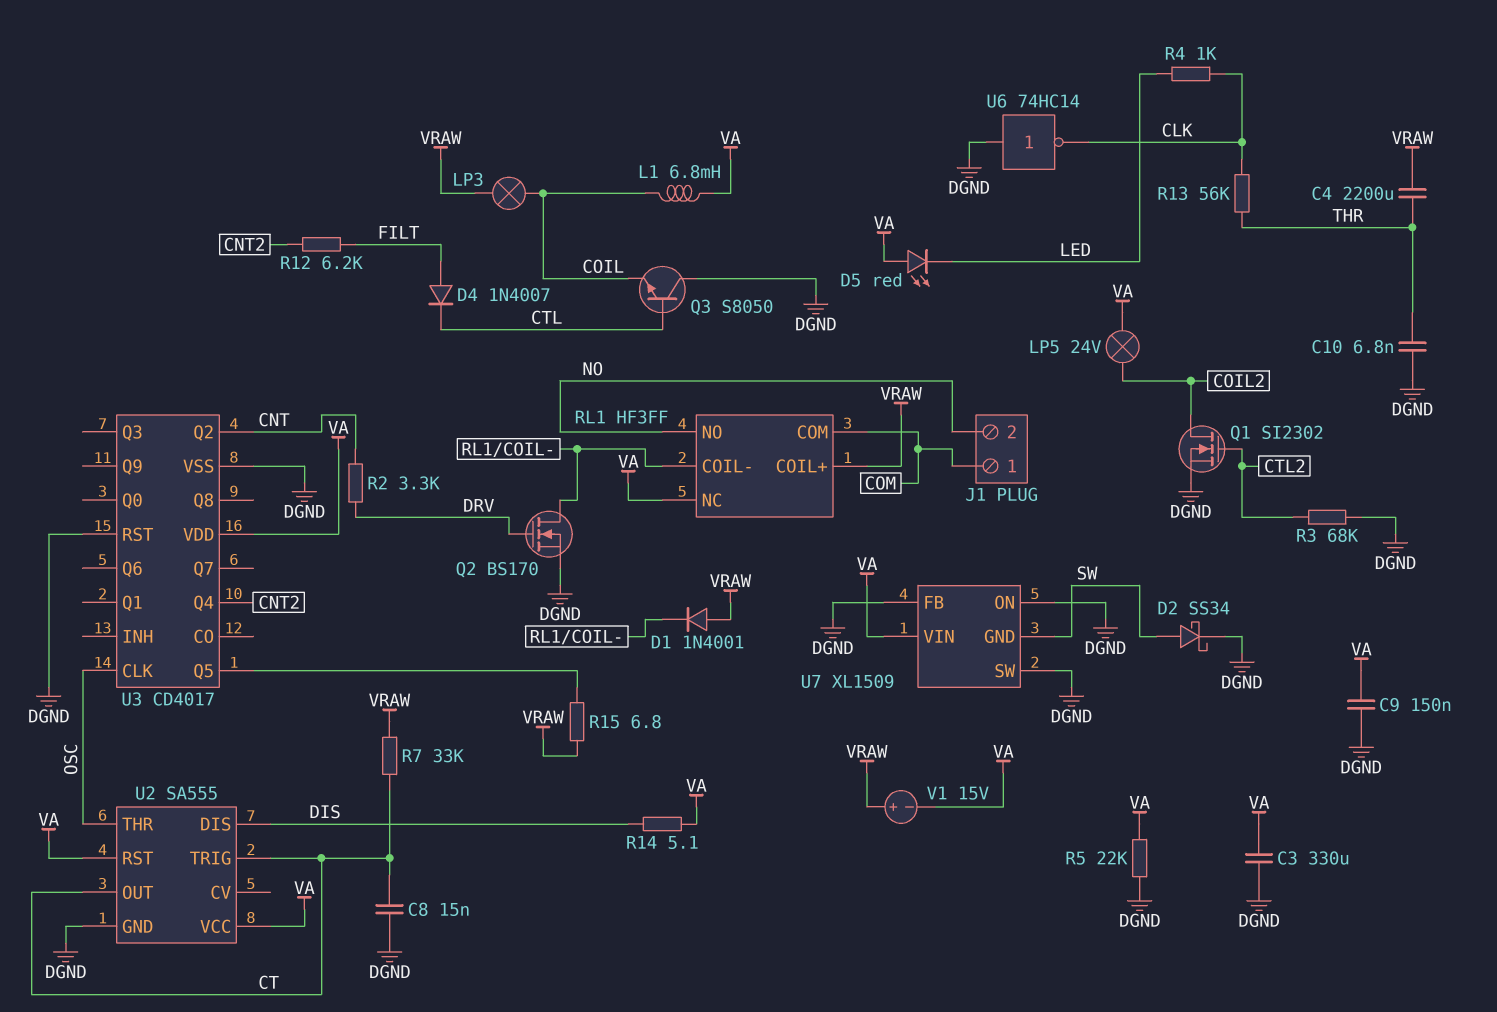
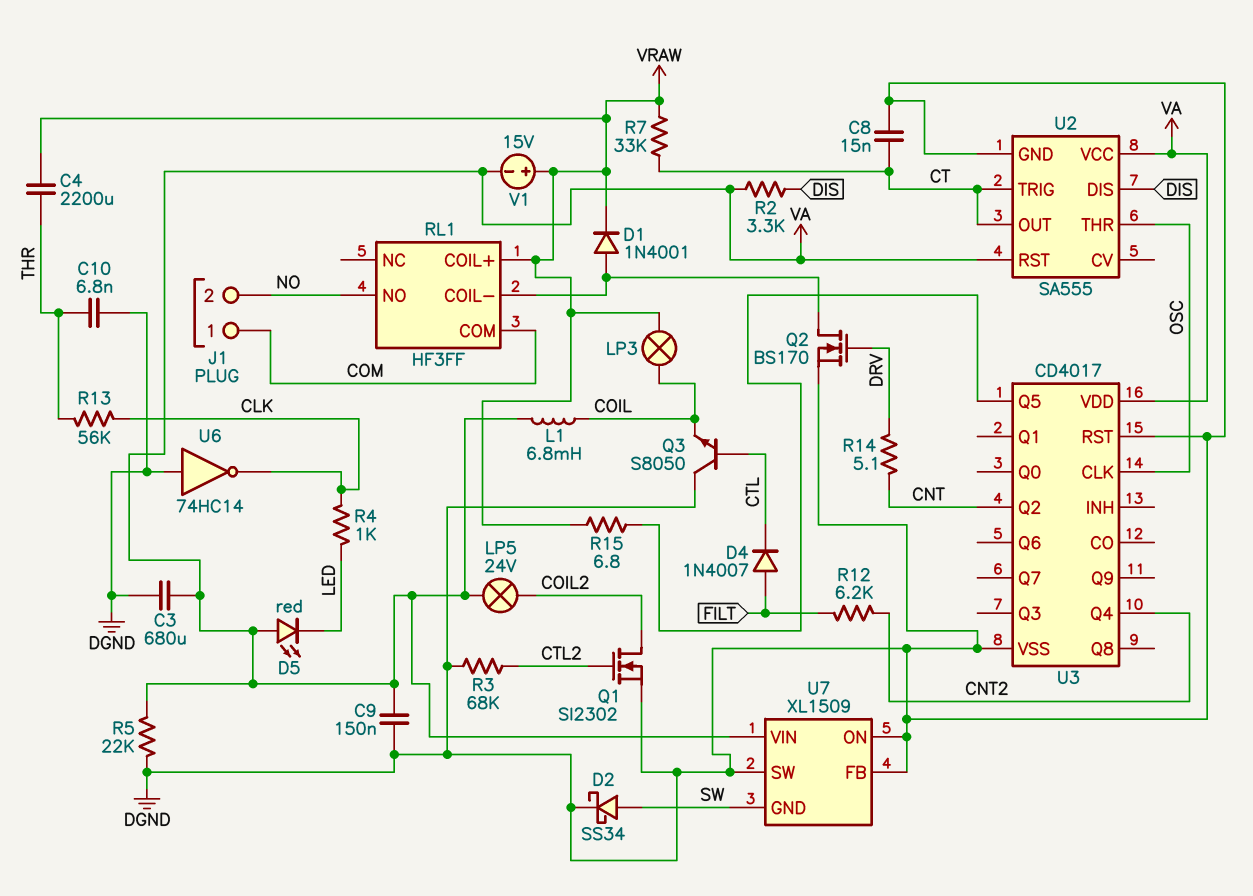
C3: 330uF (DGND, VA) -> 680uF (DGND, VA)
D1: diode 1N4001 (A VRAW, K RL1/COIL-) -> diode 1N4001 (A RL1/COIL-, K VRAW)
R2: 3.3k (CNT, DRV) -> 3.3k (DIS, VA)
R14: 5.1 (DIS, VA) -> 5.1 (CNT, DRV)
RL1 pin NC: VA -> none

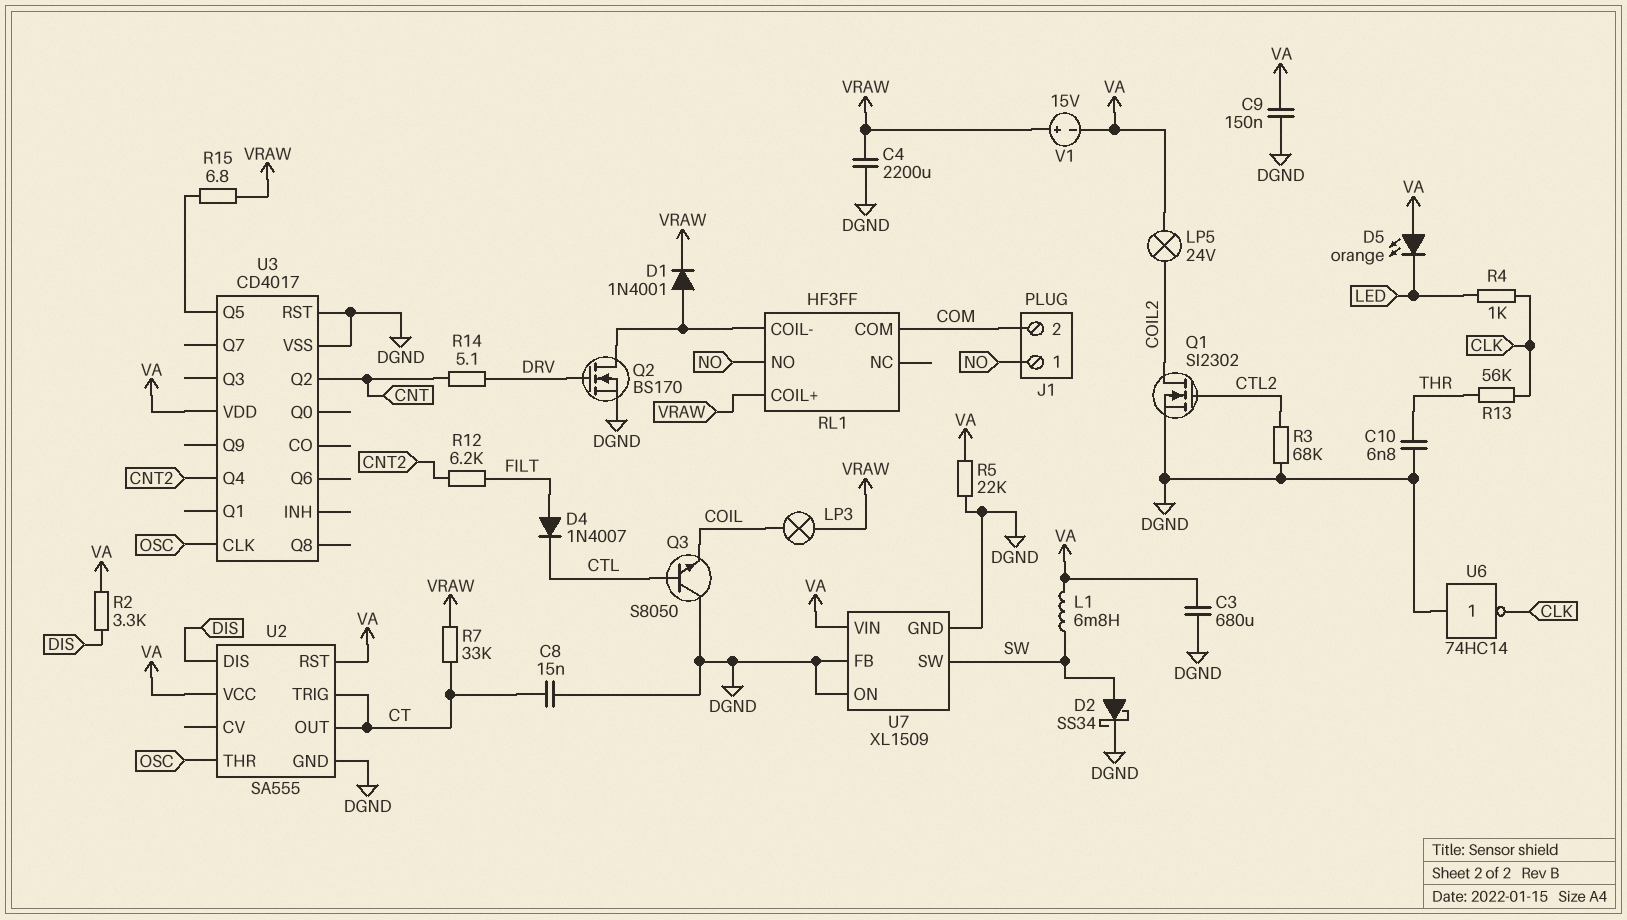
C4: 2200uF (THR, VRAW) -> 2200uF (DGND, VRAW)
D5: LED red (A VA, K LED) -> LED orange (A VA, K LED)
J1 pin 1: COM -> NO
J1 pin 2: NO -> COM
L1: 6.8mH (COIL, VA) -> 6.8mH (SW, VA)
U7 pin GND: SW -> DGND
U7 pin SW: DGND -> SW

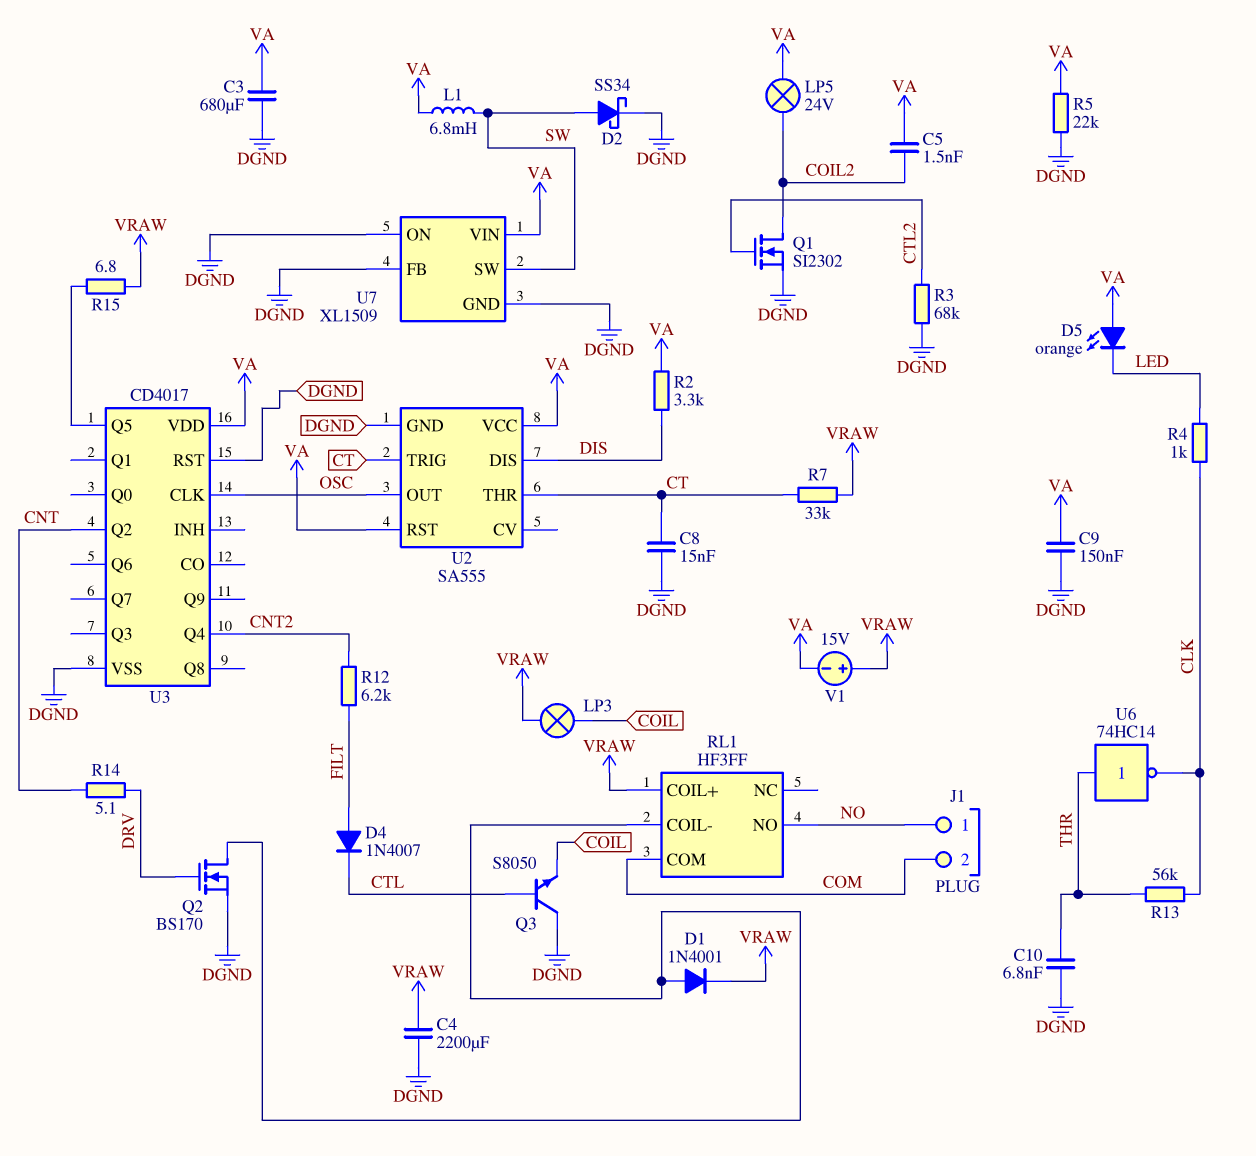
C5: none -> 1.5nF (COIL2, VA)
U2 pin OUT: CT -> OSC
U2 pin THR: OSC -> CT
U6: NOT 74HC14 (in DGND, out CLK) -> NOT 74HC14 (in THR, out CLK)

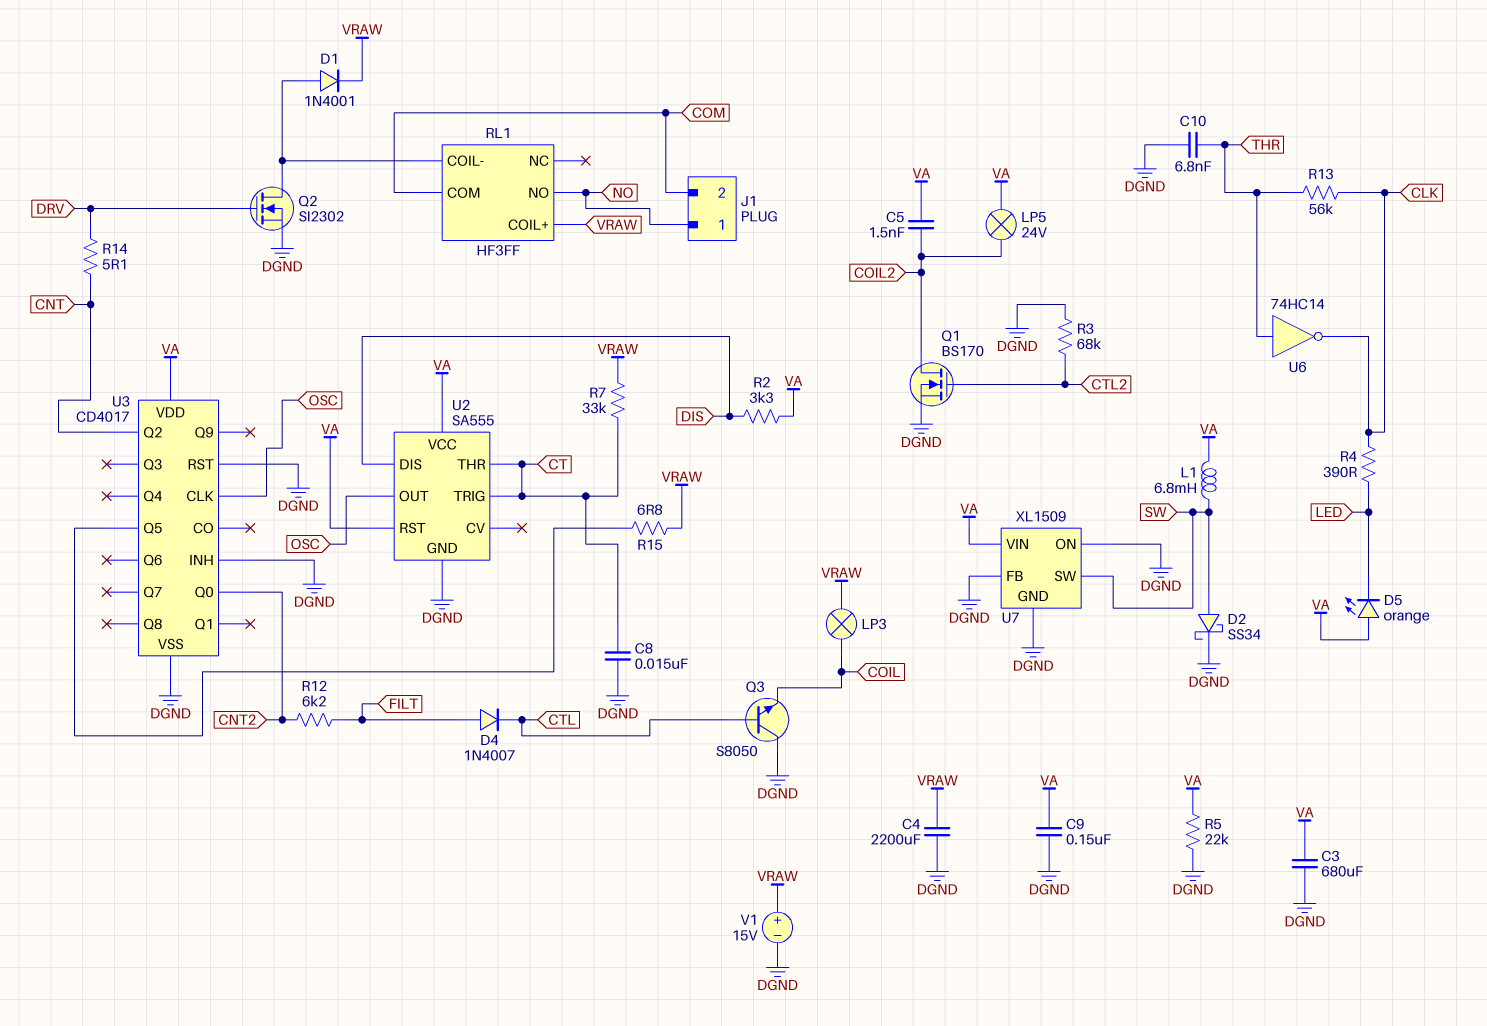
Q1: NMOS SI2302 (G CTL2, D COIL2, S DGND) -> NMOS BS170 (G CTL2, D COIL2, S DGND)
Q2: NMOS BS170 (G DRV, D RL1/COIL-, S DGND) -> NMOS SI2302 (G DRV, D RL1/COIL-, S DGND)
R4: 1k (CLK, LED) -> 390 (CLK, LED)
U3 pin INH: none -> DGND
U3 pin Q0: none -> CNT2
U3 pin Q4: CNT2 -> none
V1: 15V (plus VRAW, minus VA) -> 15V (plus VRAW, minus DGND)

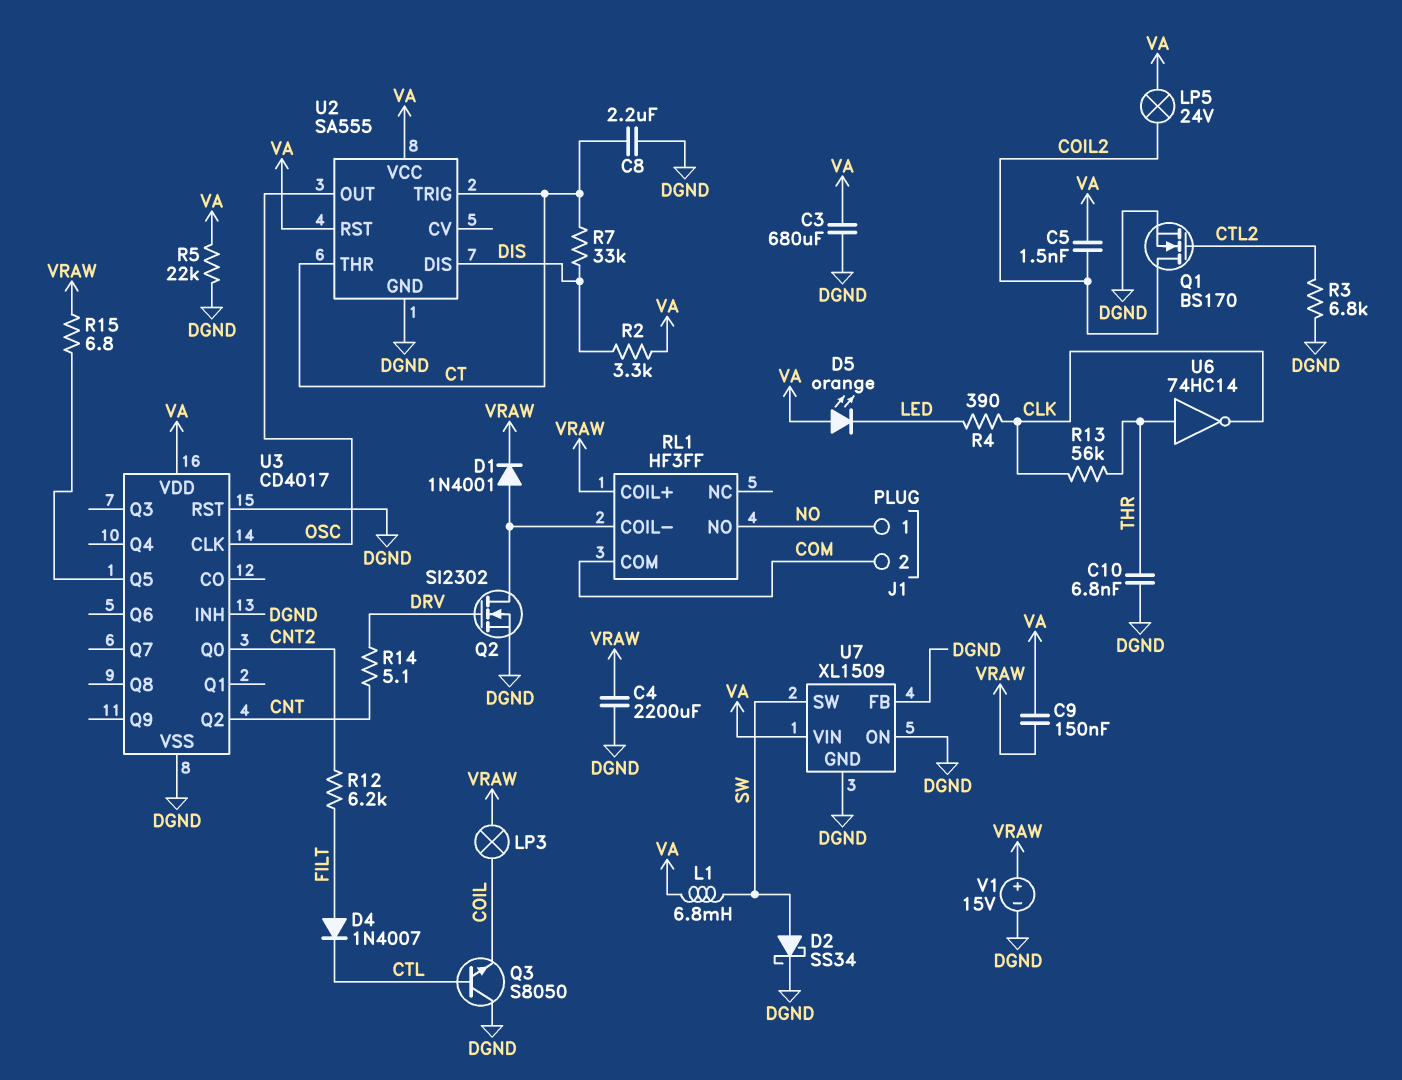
C8: 15nF (CT, DGND) -> 2.2uF (CT, DGND)
C9: 150nF (DGND, VA) -> 150nF (VA, VRAW)
R3: 68k (CTL2, DGND) -> 6.8k (CTL2, DGND)
R7: 33k (CT, VRAW) -> 33k (CT, DIS)

